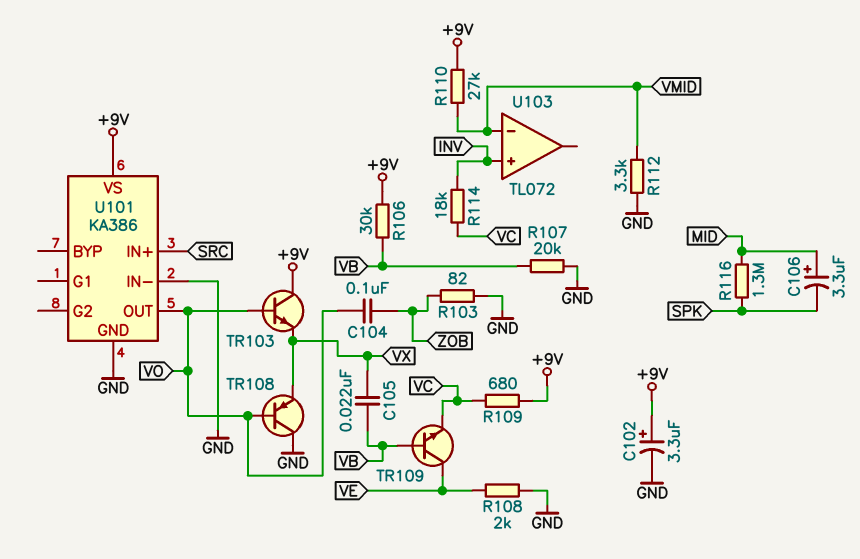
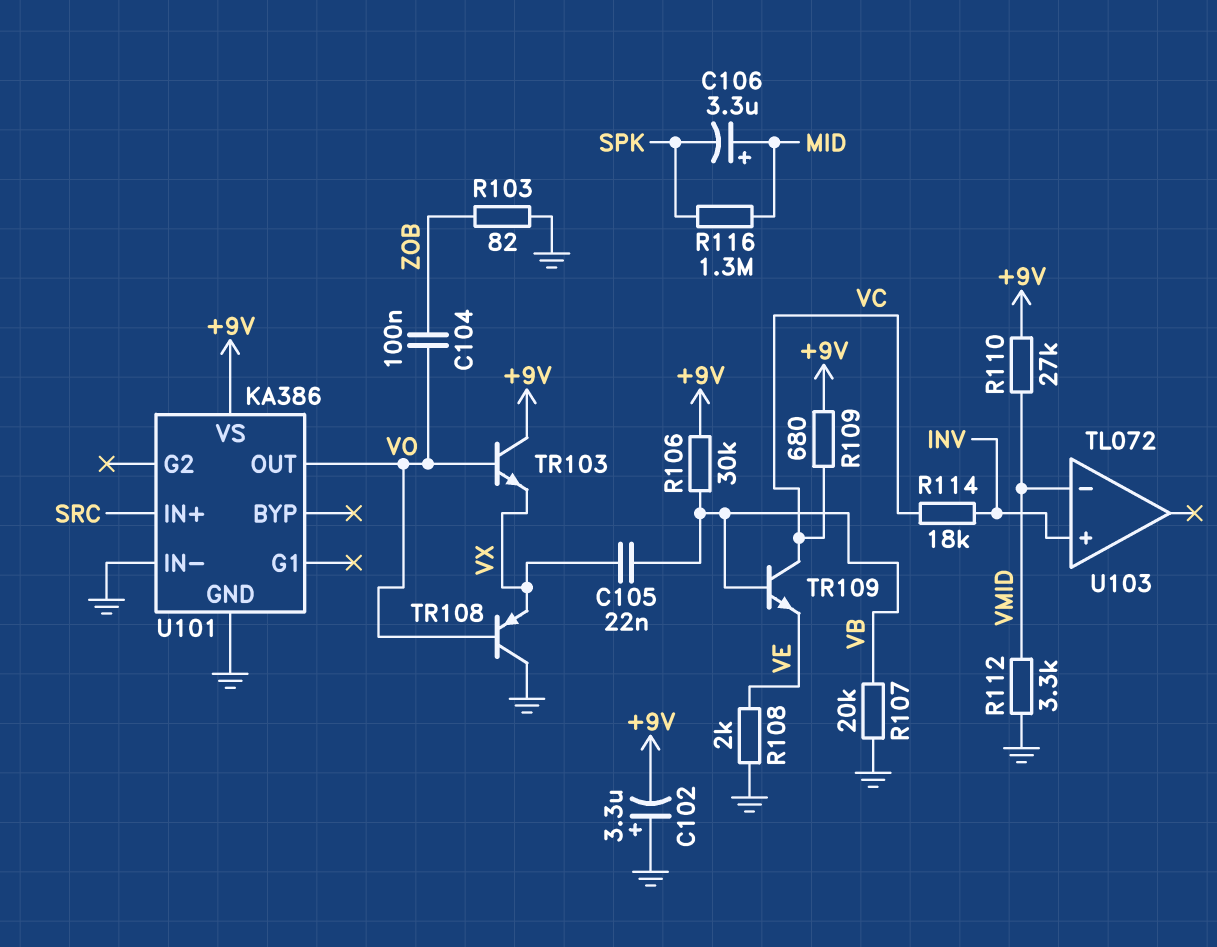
C102: 3.3uF (plus +9V, minus GND) -> 3.3uF (plus GND, minus +9V)
TR109: NPN (B VB, C VE, E VC) -> NPN (B VB, C VC, E VE)

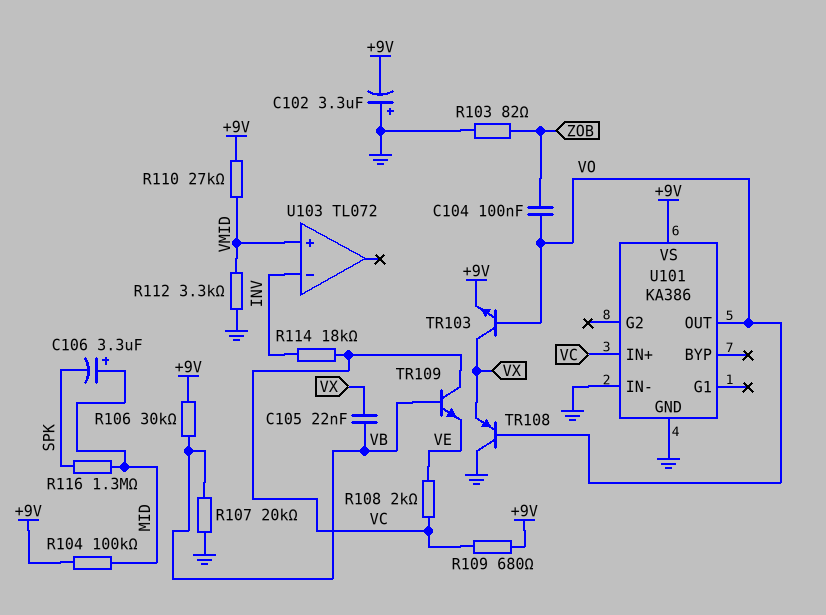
R104: none -> 100k (+9V, MID)
R108: 2k (GND, VE) -> 2k (VC, VE)
TR103: NPN (B VO, C +9V, E VX) -> NPN (B VO, C VX, E +9V)
U101 pin IN+: SRC -> VC
U103 pin in+: INV -> VMID
U103 pin in-: VMID -> INV

